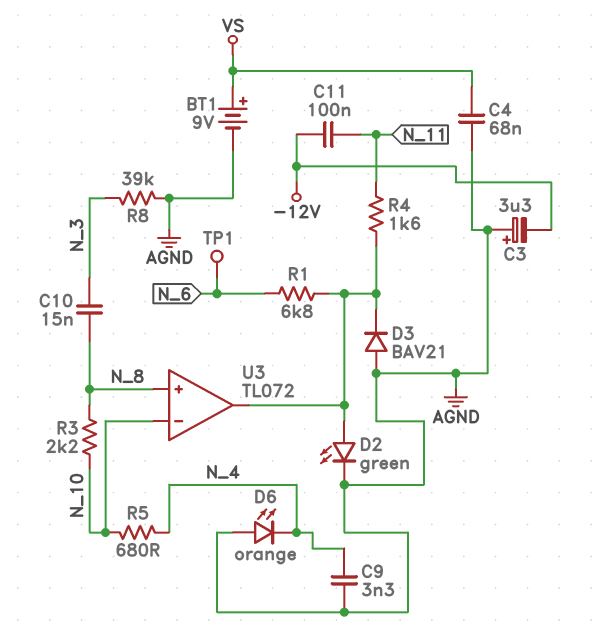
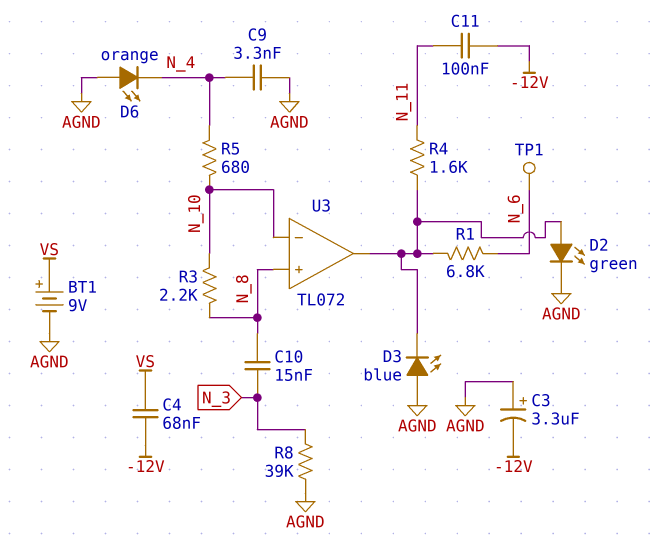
C4: 68nF (AGND, VS) -> 68nF (-12V, VS)
D3: diode BAV21 (A AGND, K U3/out) -> LED blue (A AGND, K U3/out)

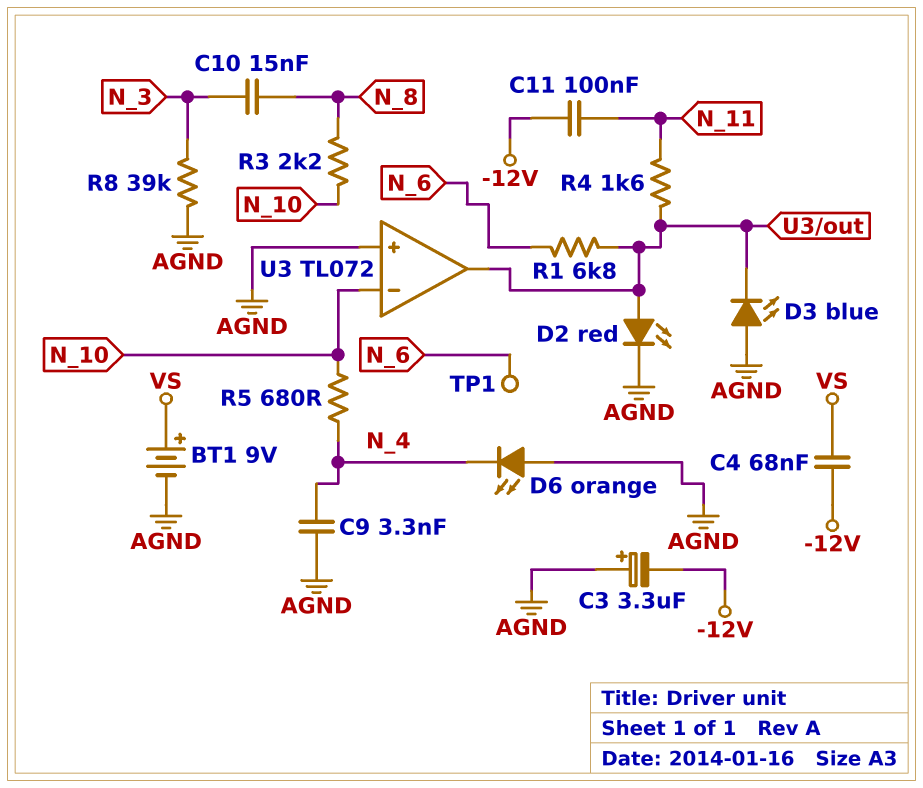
D2: LED green (A U3/out, K AGND) -> LED red (A U3/out, K AGND)
U3 pin in+: N_8 -> AGND

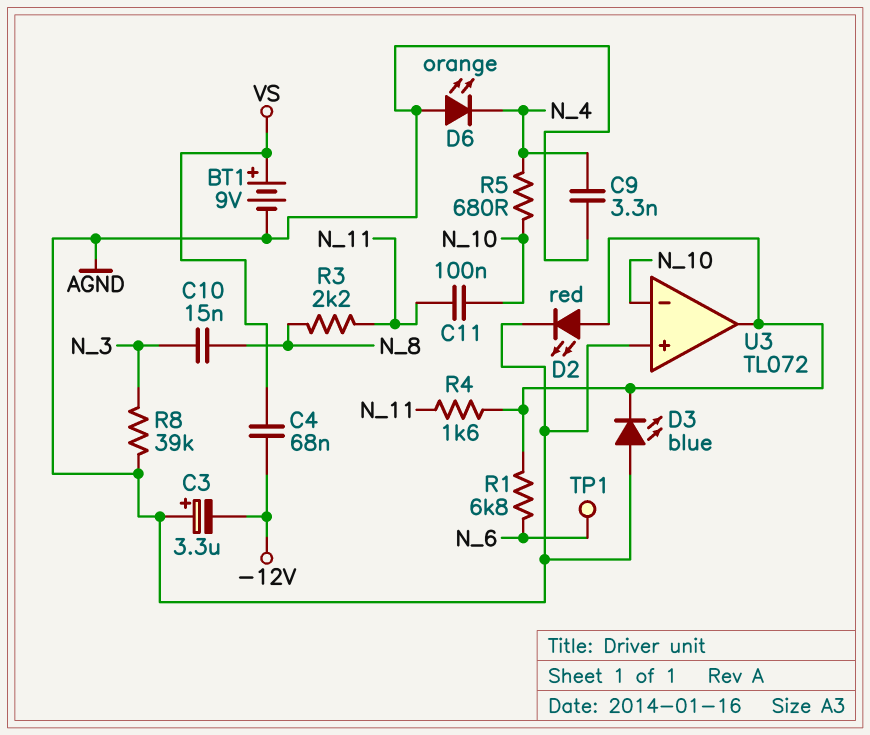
C11: 100nF (-12V, N_11) -> 100nF (N_10, N_11)
R3: 2.2k (N_8, N_10) -> 2.2k (N_8, N_11)

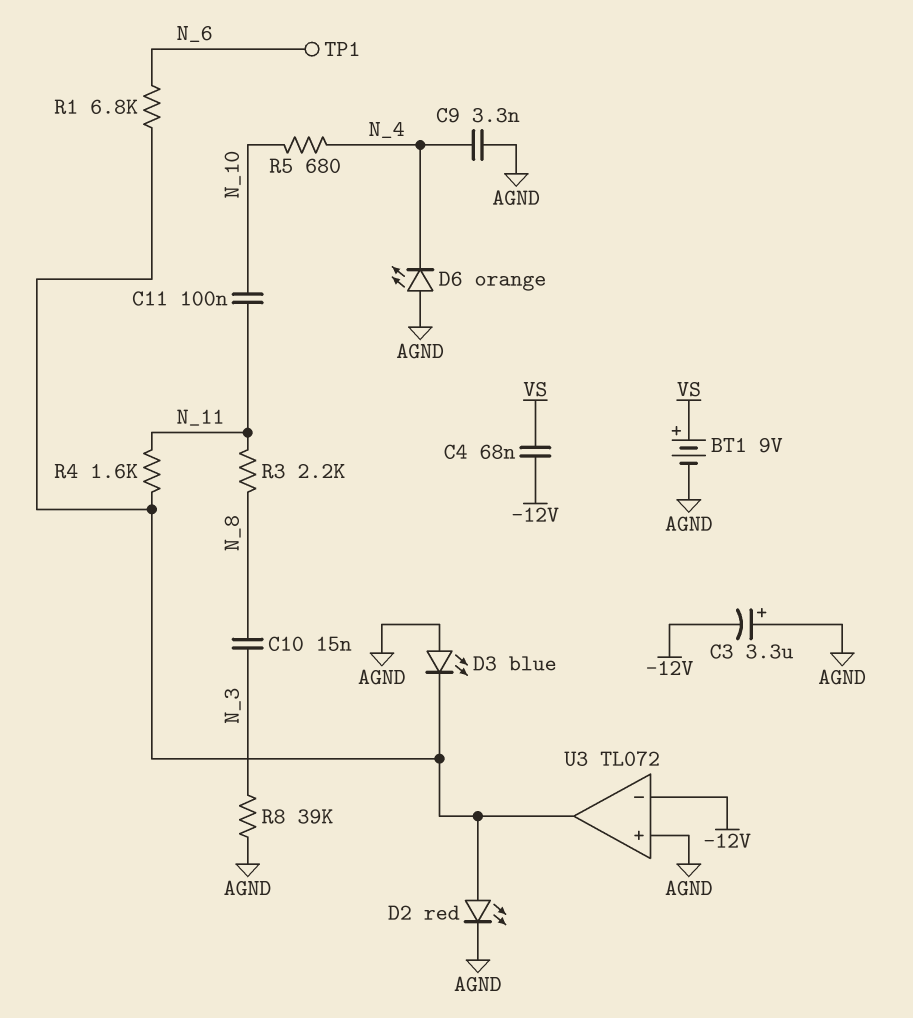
U3 pin in-: N_10 -> -12V

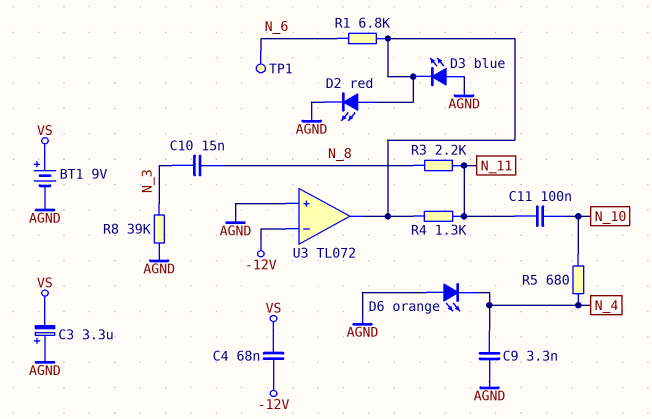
C3: 3.3uF (plus AGND, minus -12V) -> 3.3uF (plus AGND, minus VS)
R4: 1.6k (N_11, U3/out) -> 1.3k (N_11, U3/out)

